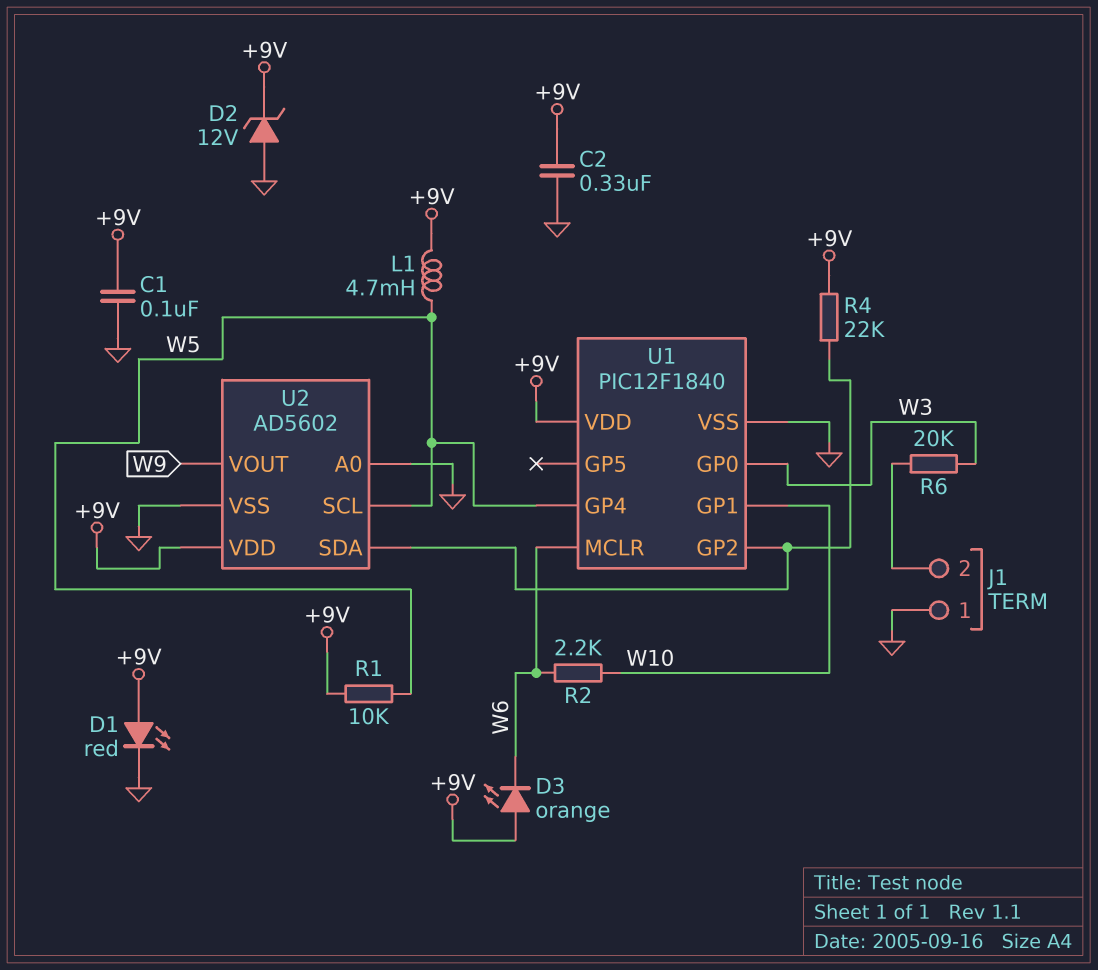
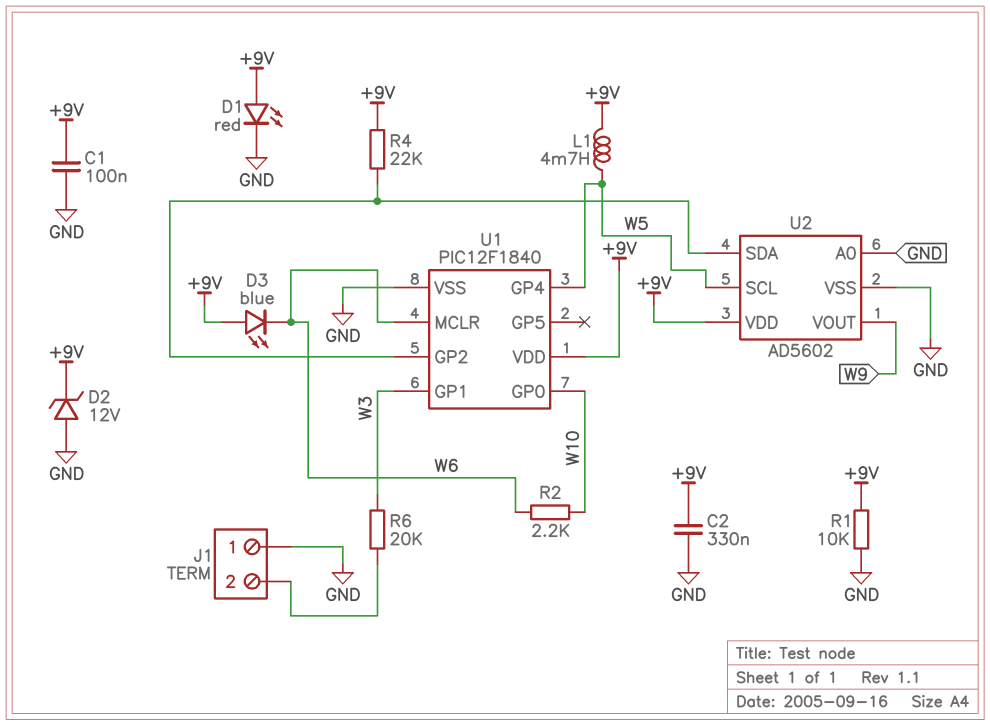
D3: LED orange (A +9V, K W6) -> LED blue (A +9V, K W6)
R1: 10k (+9V, W5) -> 10k (+9V, GND)
U1 pin GP0: W3 -> W10
U1 pin GP1: W10 -> W3

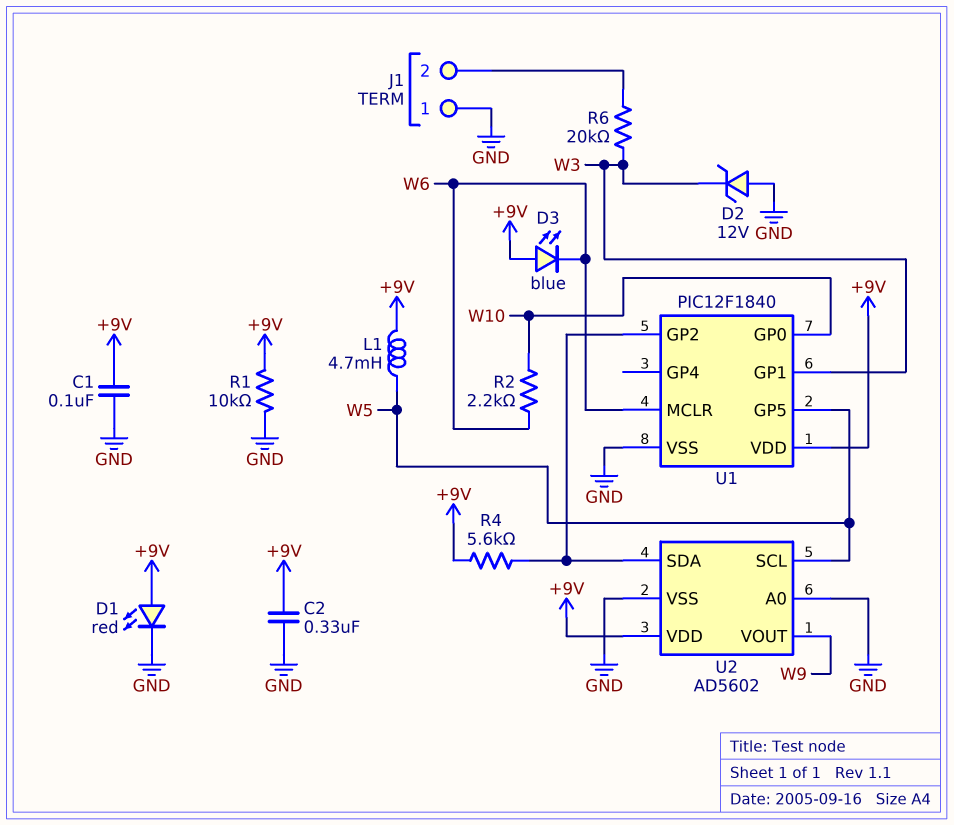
D2: zener 12V (A GND, K +9V) -> zener 12V (A GND, K W3)
R4: 22k (+9V, U1/GP2) -> 5.6k (+9V, U1/GP2)
U1 pin GP4: W5 -> none
U1 pin GP5: none -> W5

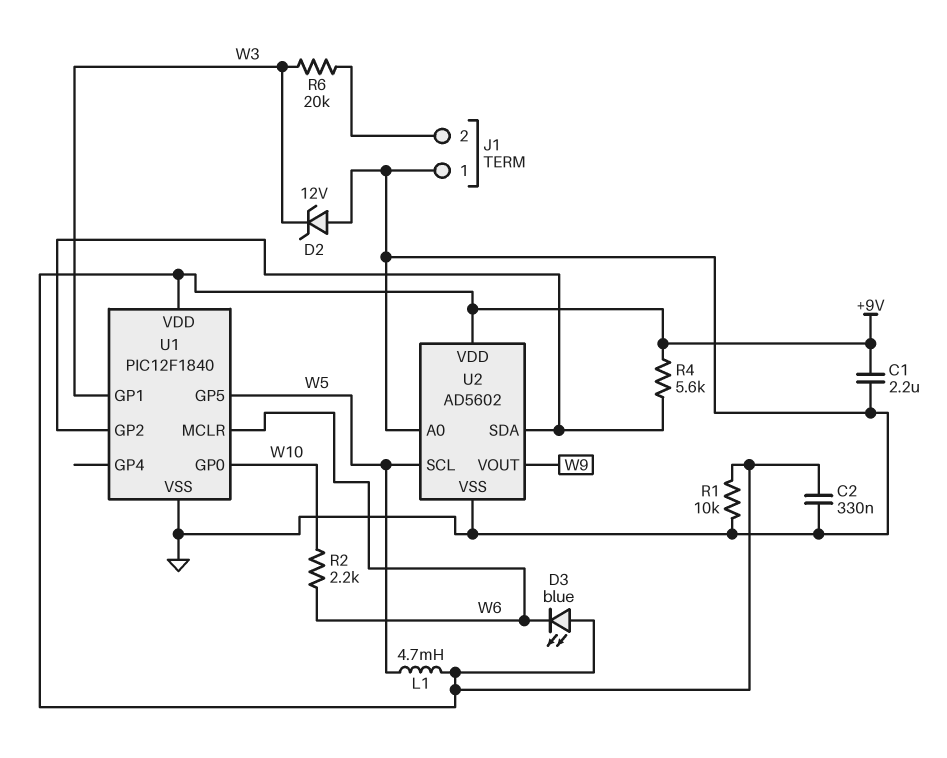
C1: 100nF (+9V, GND) -> 2.2uF (+9V, GND)
D1: LED red (A +9V, K GND) -> none

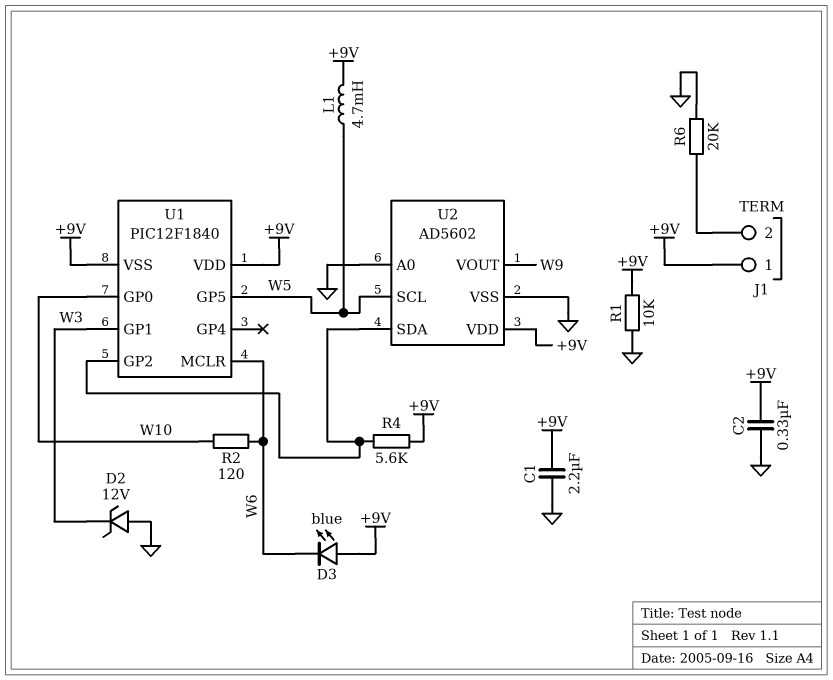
J1 pin 1: GND -> +9V
R2: 2.2k (W6, W10) -> 120 (W6, W10)
R6: 20k (J1/2, W3) -> 20k (GND, J1/2)
U1 pin VSS: GND -> +9V

